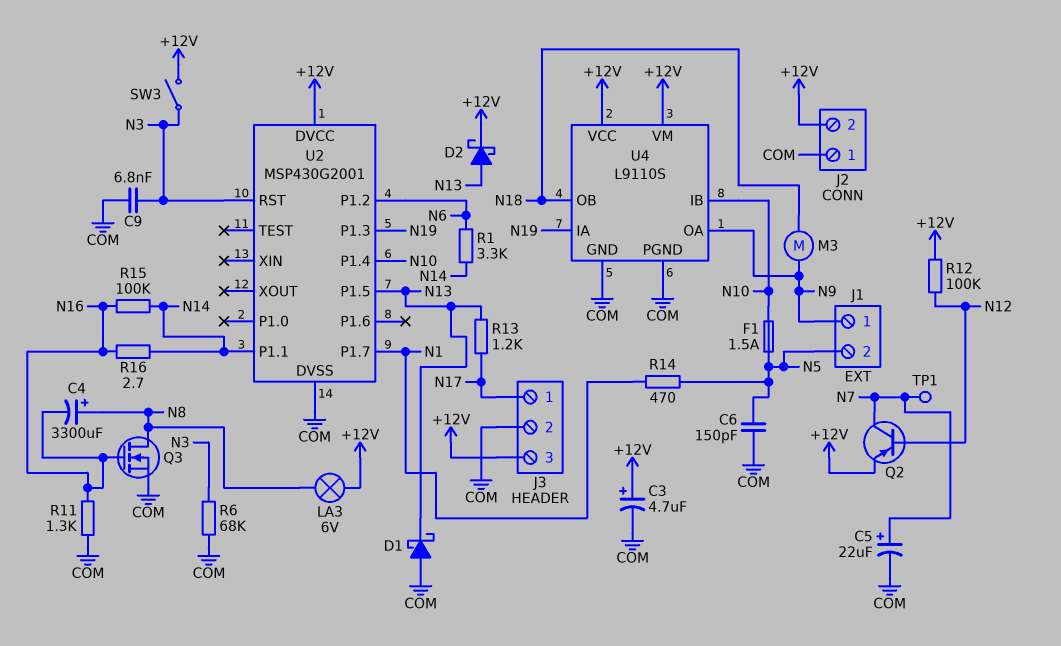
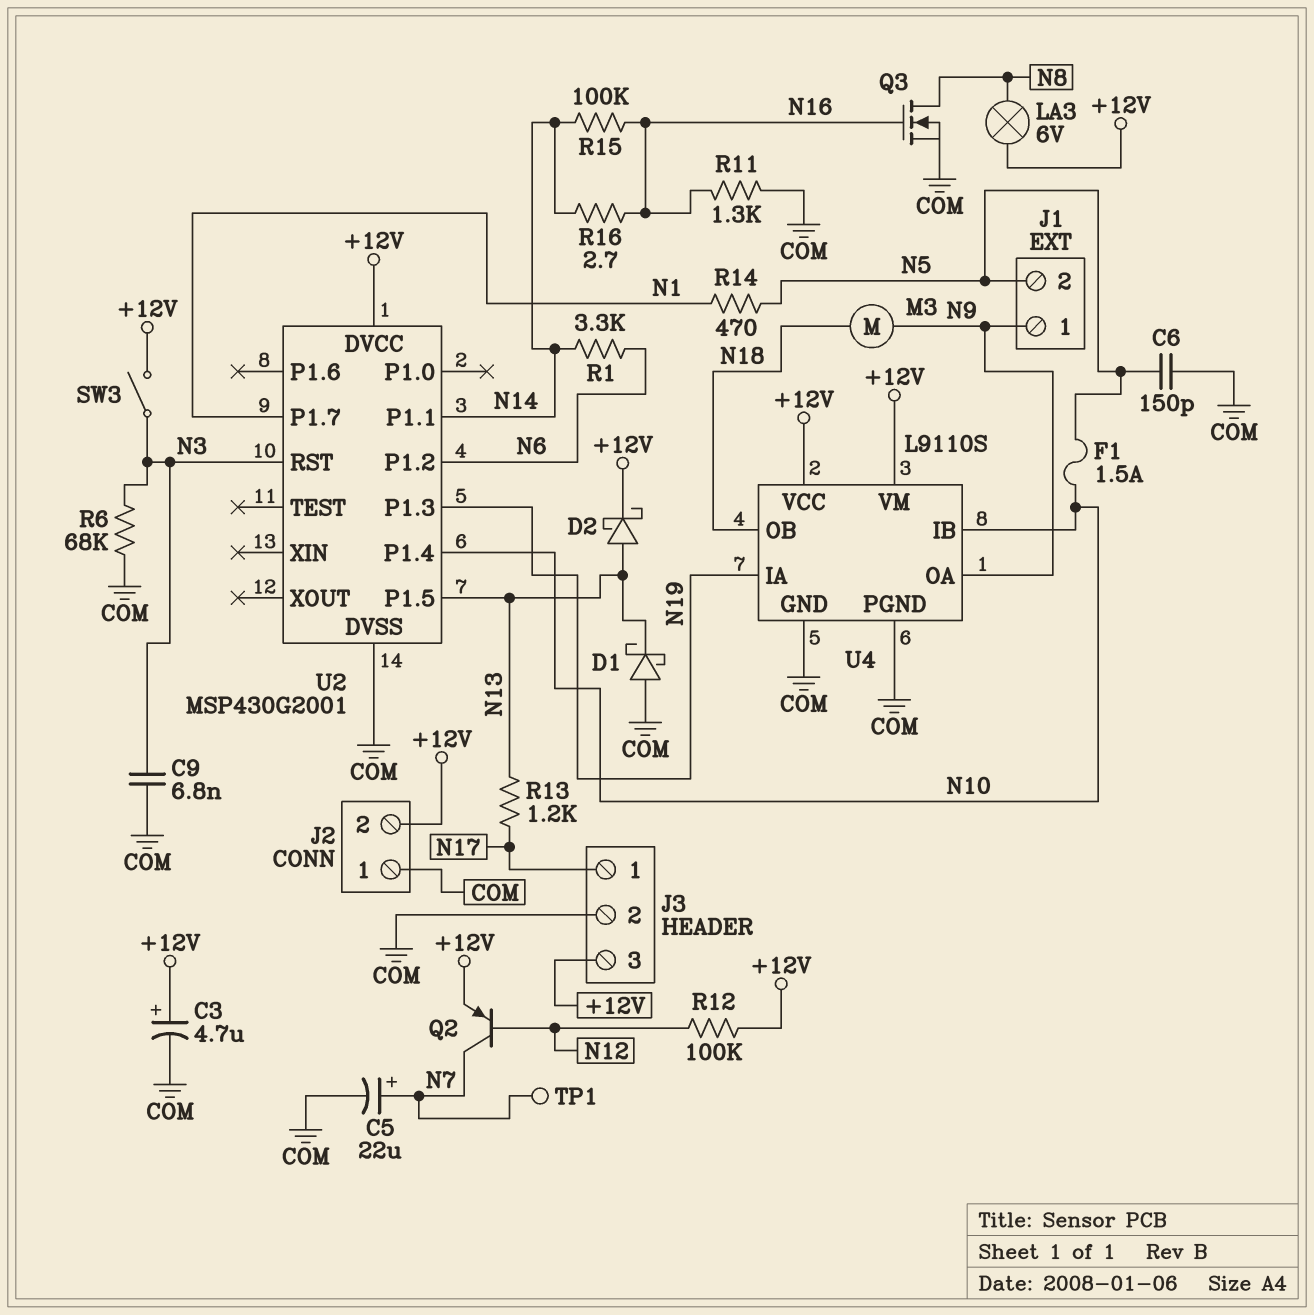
C4: 3300uF (plus N8, minus N16) -> none

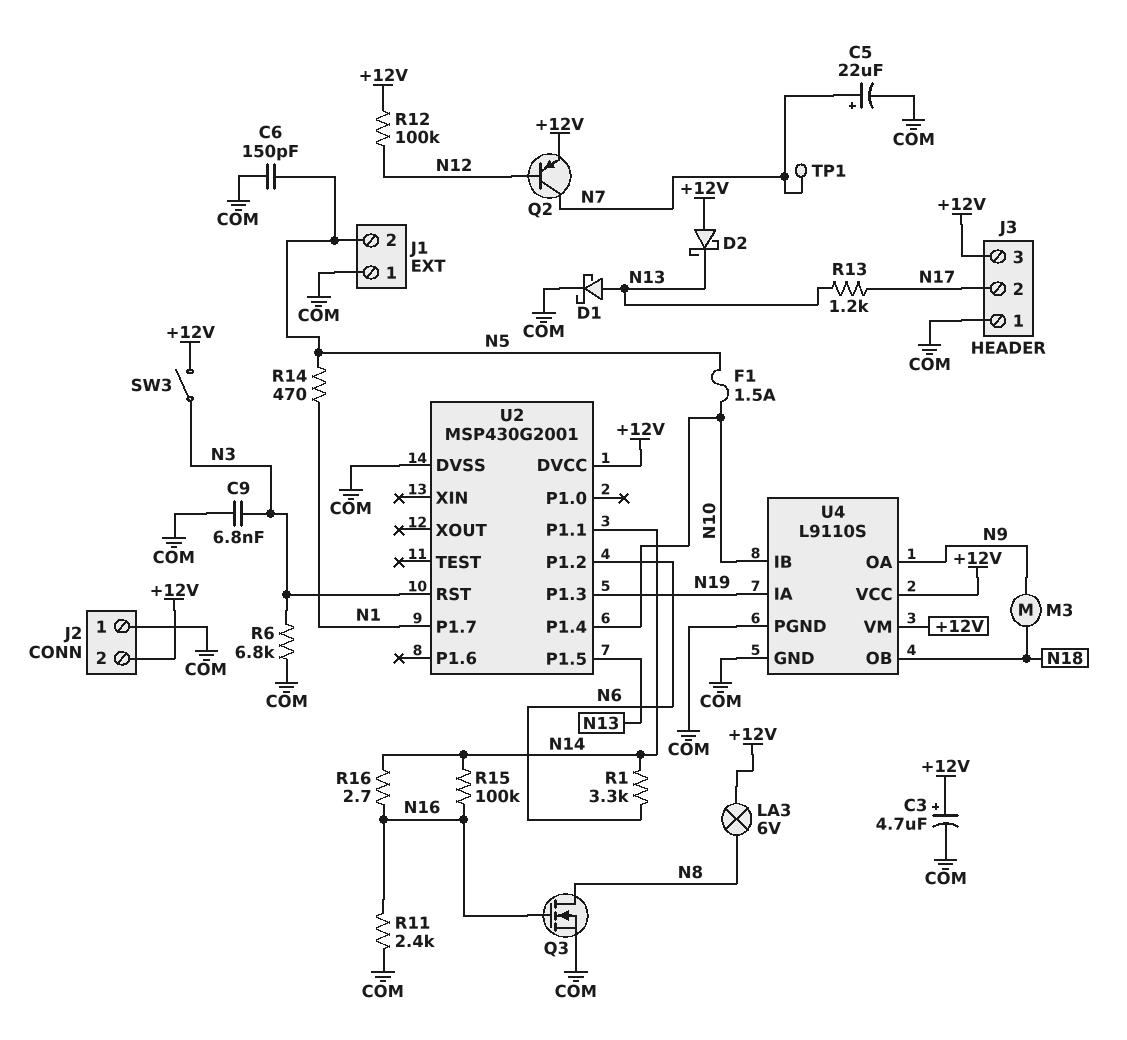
D1: schottky (A COM, K N13) -> schottky (A N13, K COM)
D2: schottky (A N13, K +12V) -> schottky (A +12V, K N13)
J1 pin 1: N9 -> COM
J3 pin 1: N17 -> COM
J3 pin 2: COM -> N17
R6: 68k (COM, N3) -> 6.8k (COM, N3)
R11: 1.3k (COM, N16) -> 2.4k (COM, N16)

